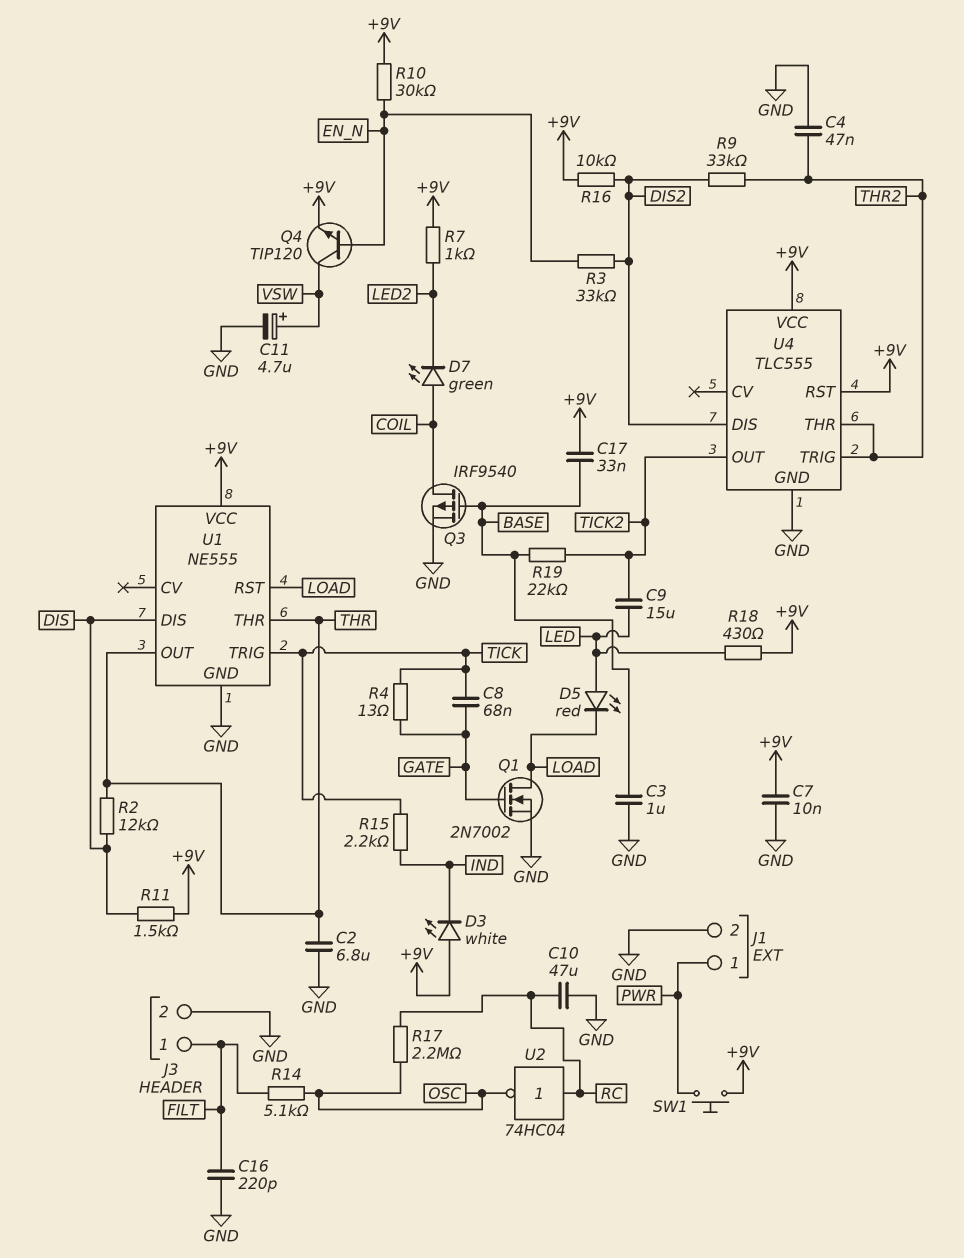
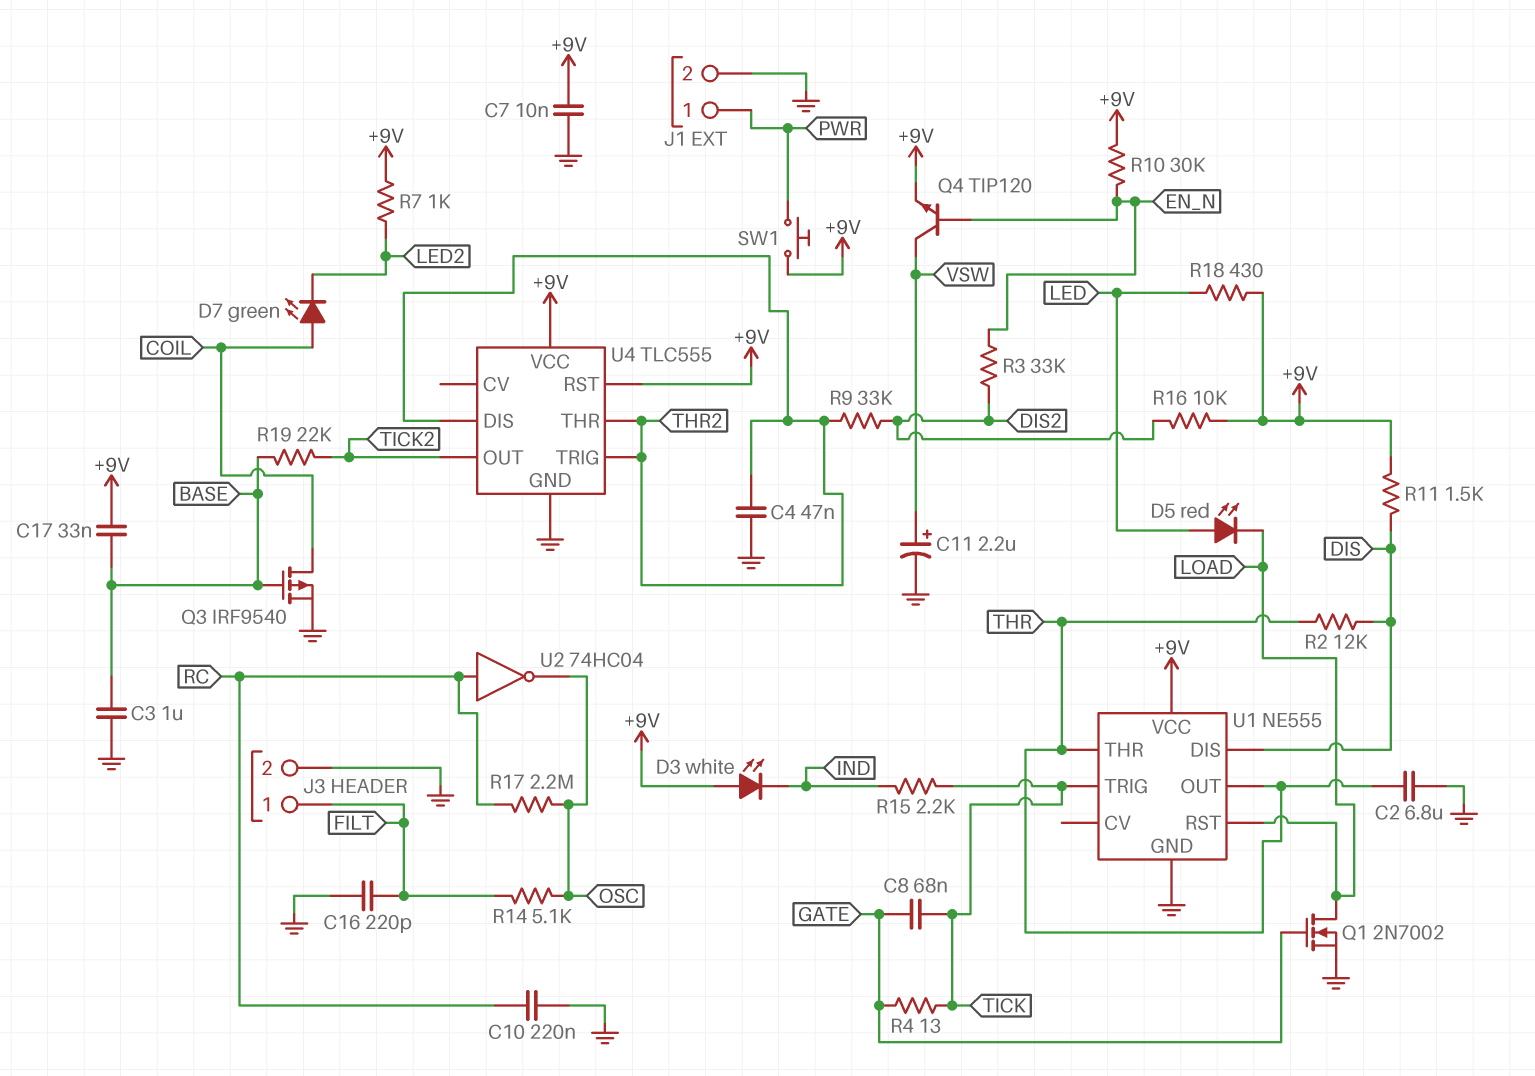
C9: 15uF (LED, TICK2) -> none
C10: 47uF (GND, RC) -> 220nF (GND, RC)
C11: 4.7uF (plus VSW, minus GND) -> 2.2uF (plus VSW, minus GND)
U4 pin DIS: DIS2 -> THR2

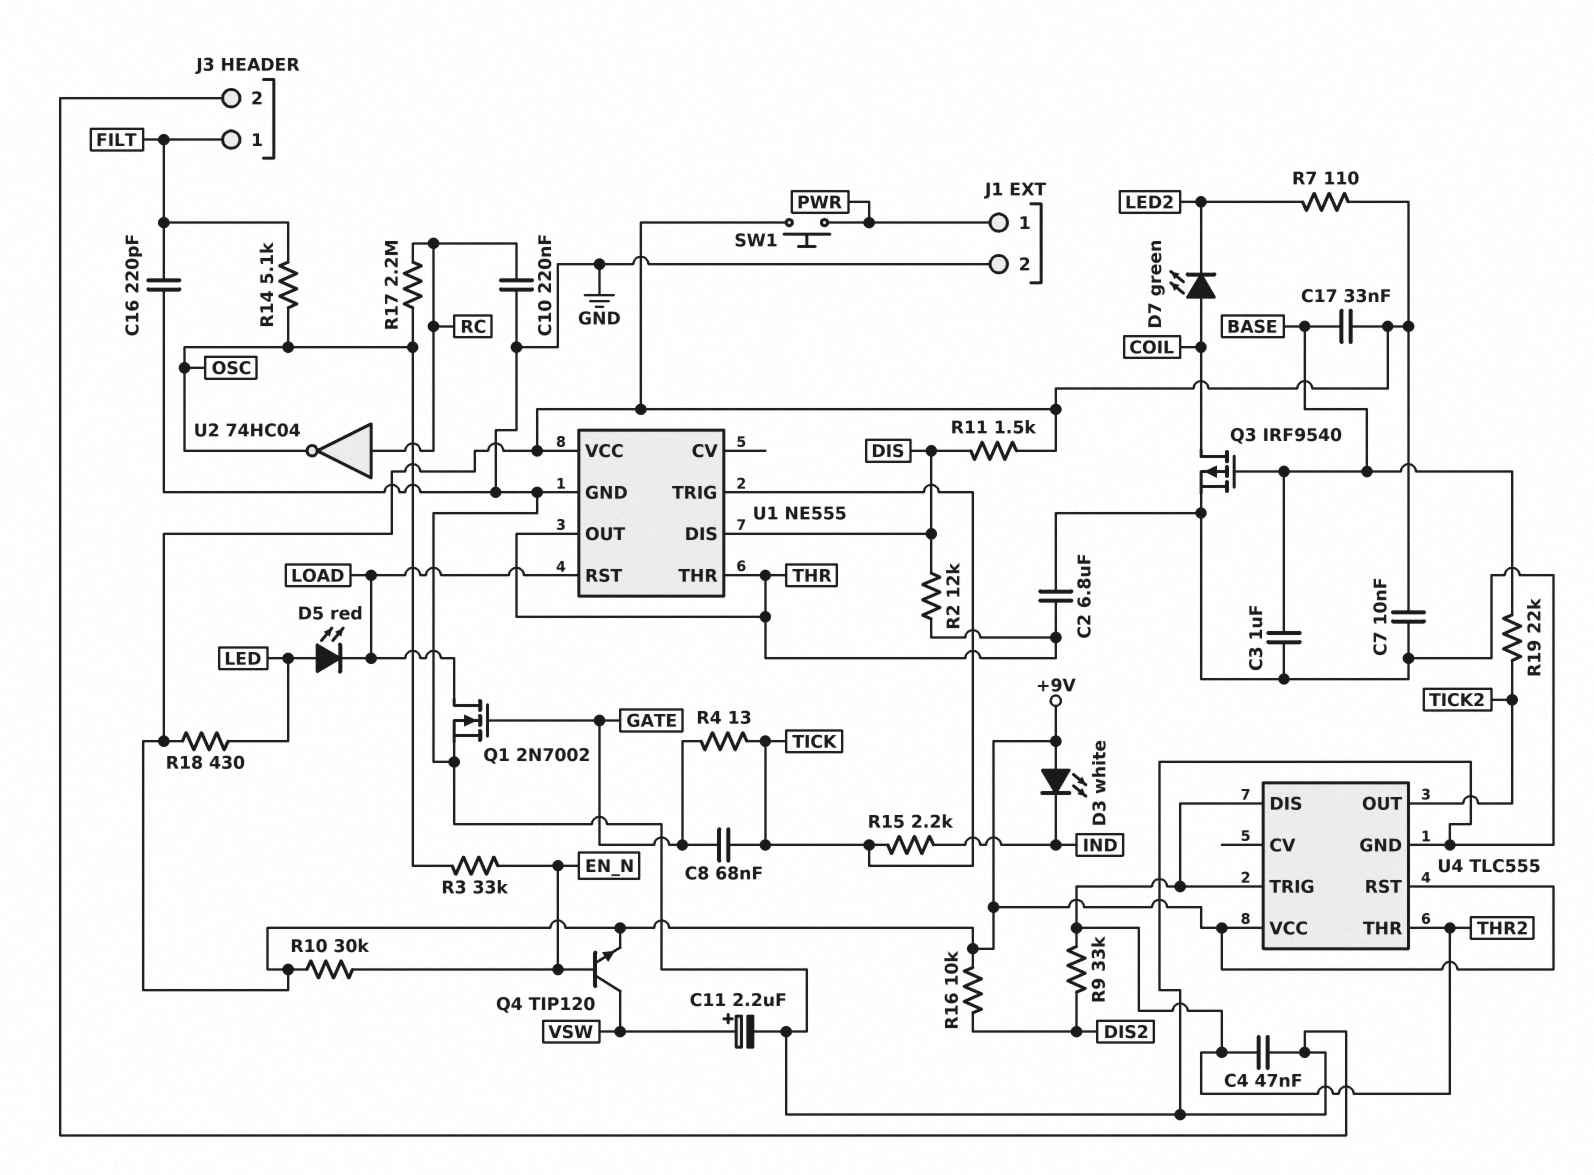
R3: 33k (DIS2, EN_N) -> 33k (EN_N, OSC)
R7: 1k (+9V, LED2) -> 110 (+9V, LED2)

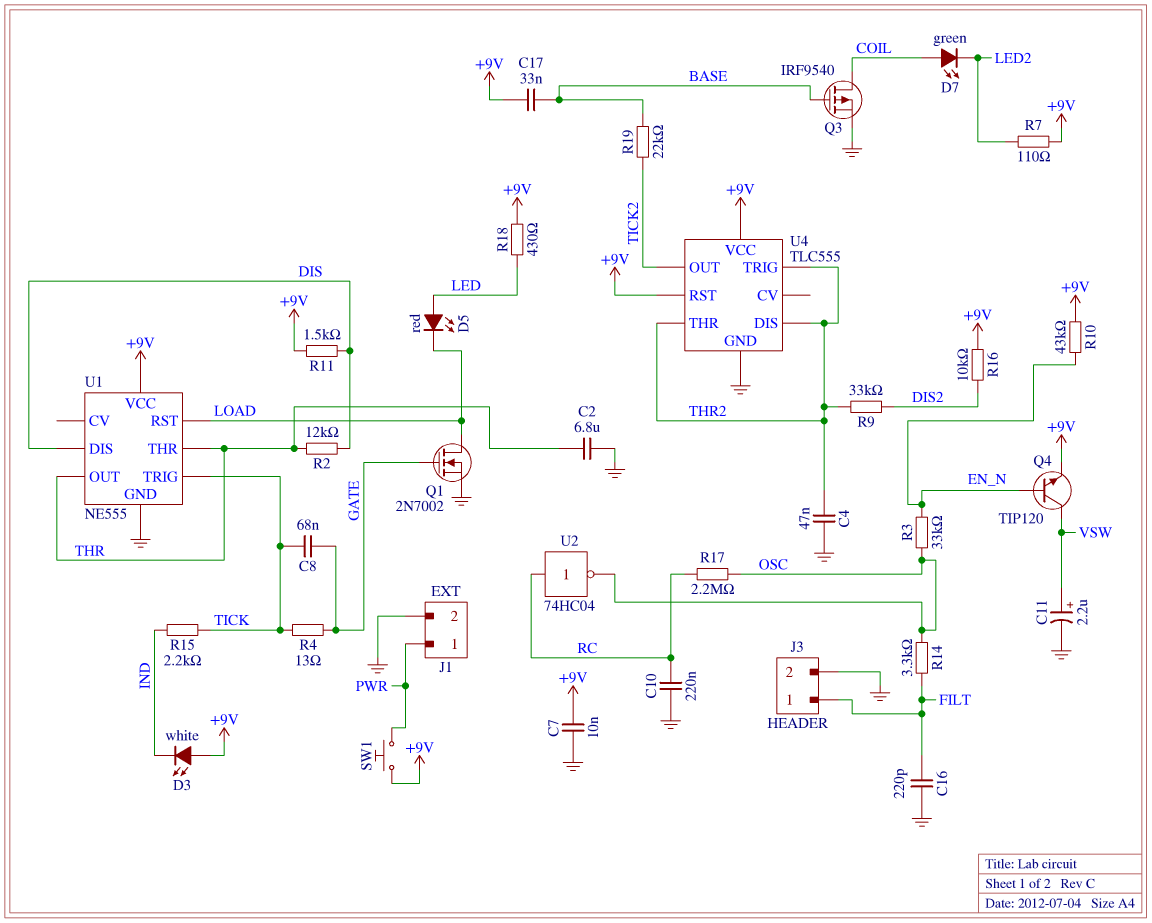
C3: 1uF (BASE, GND) -> none
R10: 30k (+9V, EN_N) -> 43k (+9V, EN_N)
R14: 5.1k (FILT, OSC) -> 3.3k (FILT, OSC)

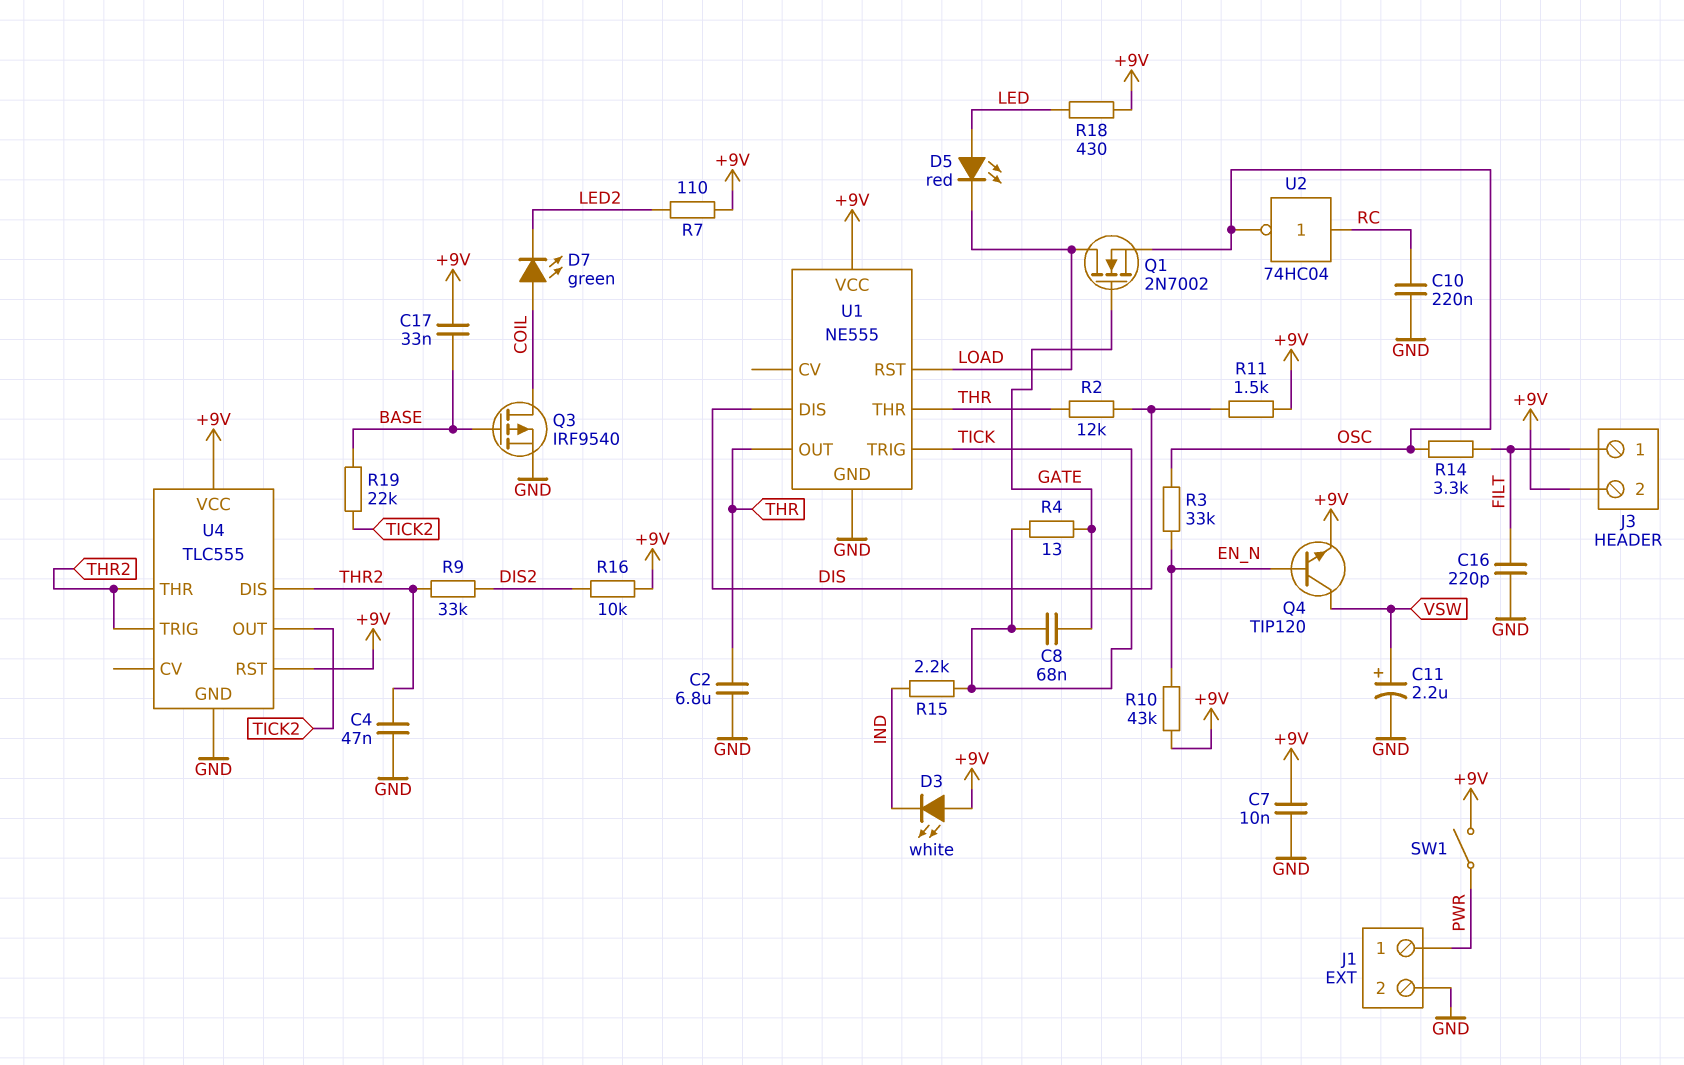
J3 pin 2: GND -> +9V
Q1: NMOS 2N7002 (G GATE, D LOAD, S GND) -> NMOS 2N7002 (G GATE, D LOAD, S OSC)
R17: 2.2M (OSC, RC) -> none
SW1: button (+9V, PWR) -> switch (+9V, PWR)

